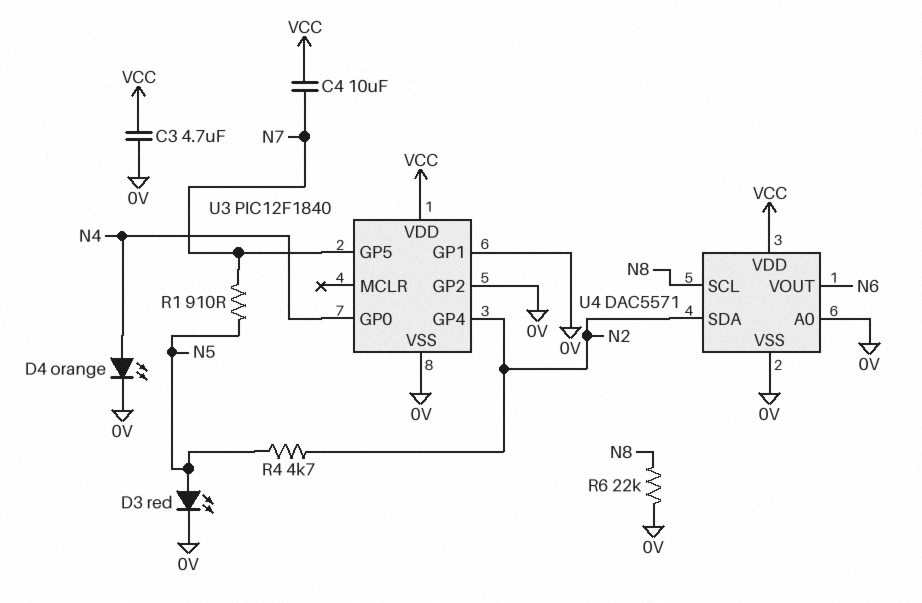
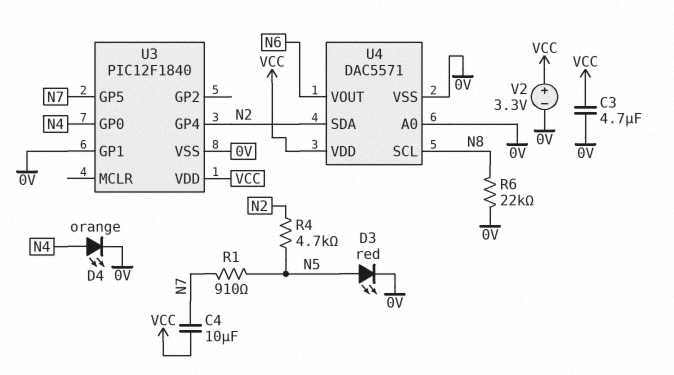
U3 pin GP2: 0V -> none
V2: none -> 3.3V (plus VCC, minus 0V)

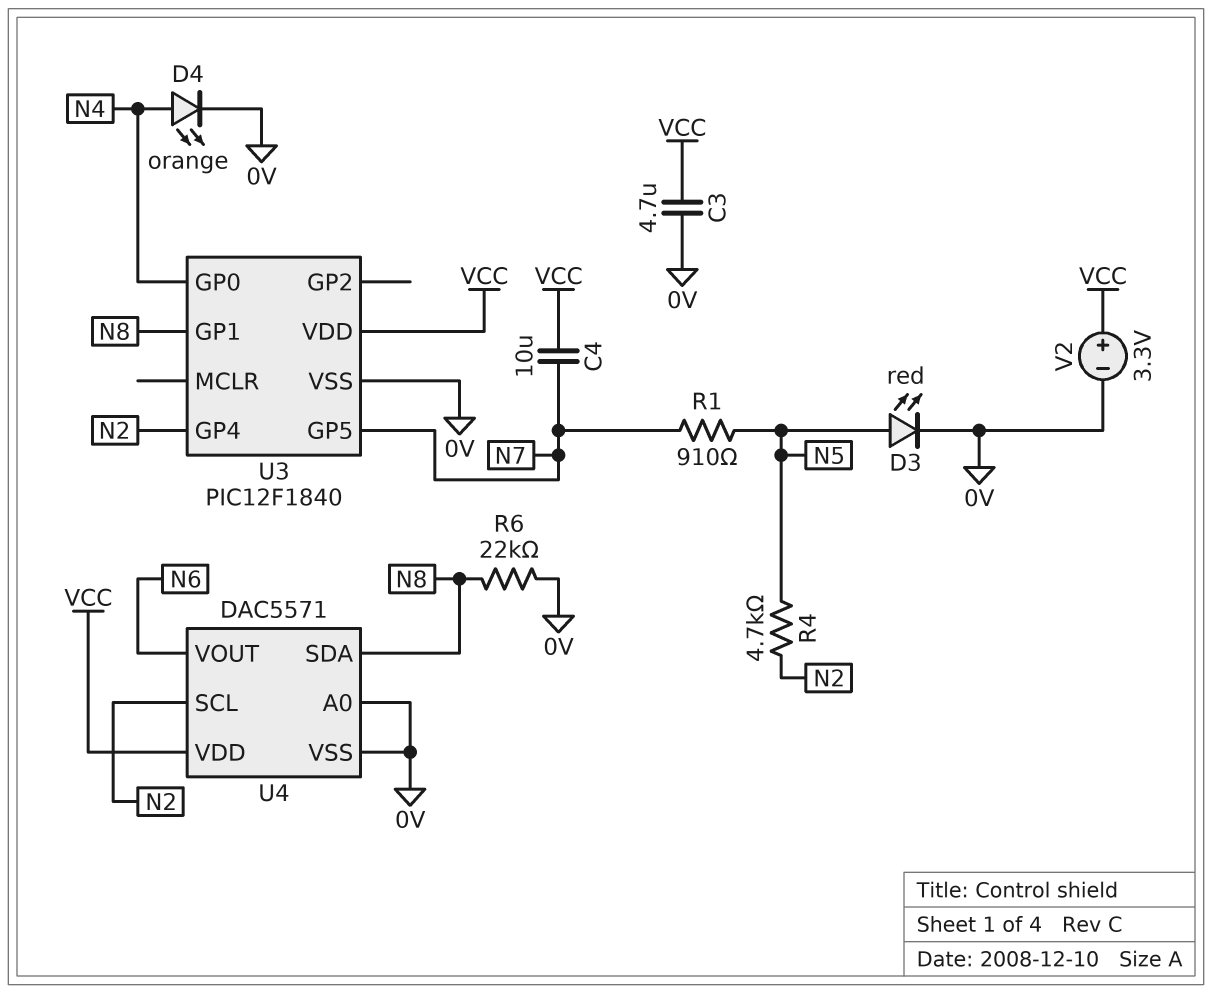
U3 pin GP1: 0V -> N8
U4 pin SCL: N8 -> N2
U4 pin SDA: N2 -> N8

